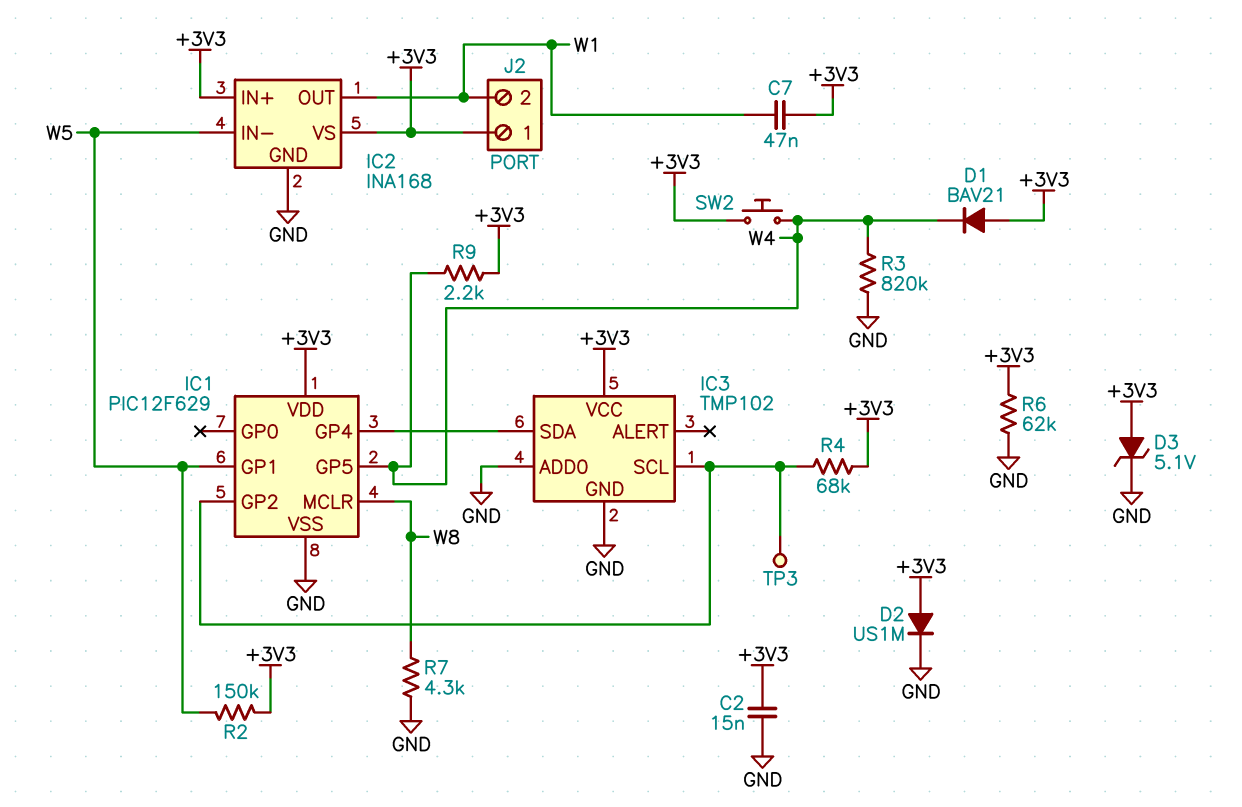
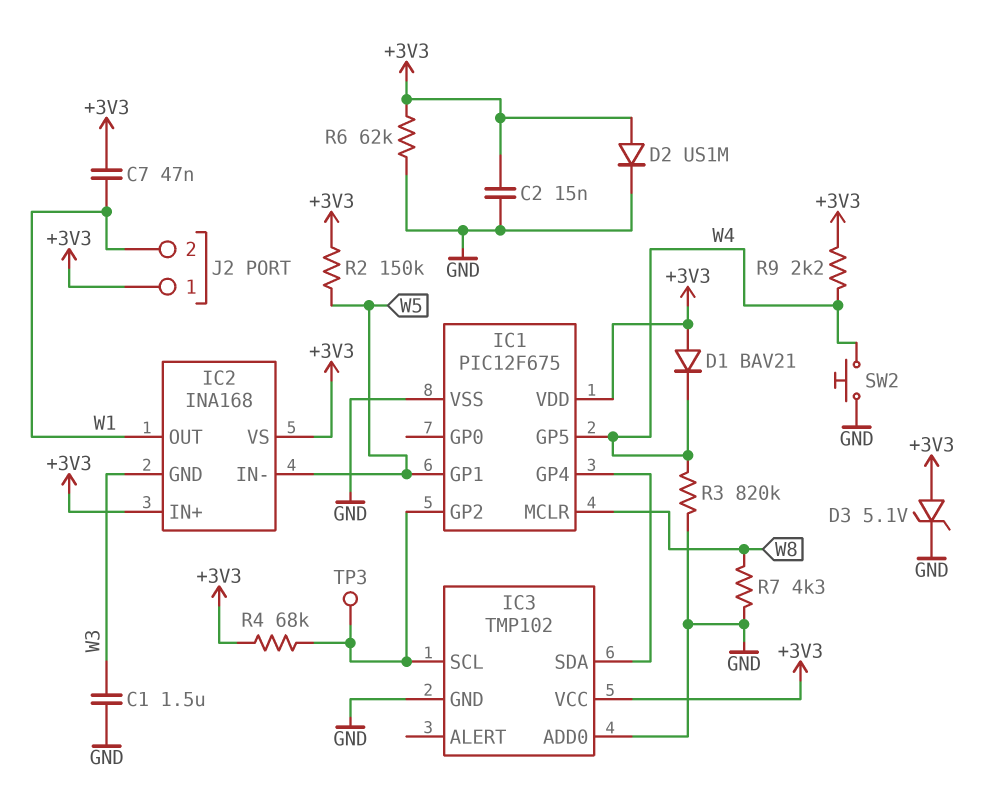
C1: none -> 1.5uF (GND, W3)
IC1: PIC12F629 -> PIC12F675
IC2 pin GND: GND -> W3
SW2: button (+3V3, W4) -> button (GND, W4)

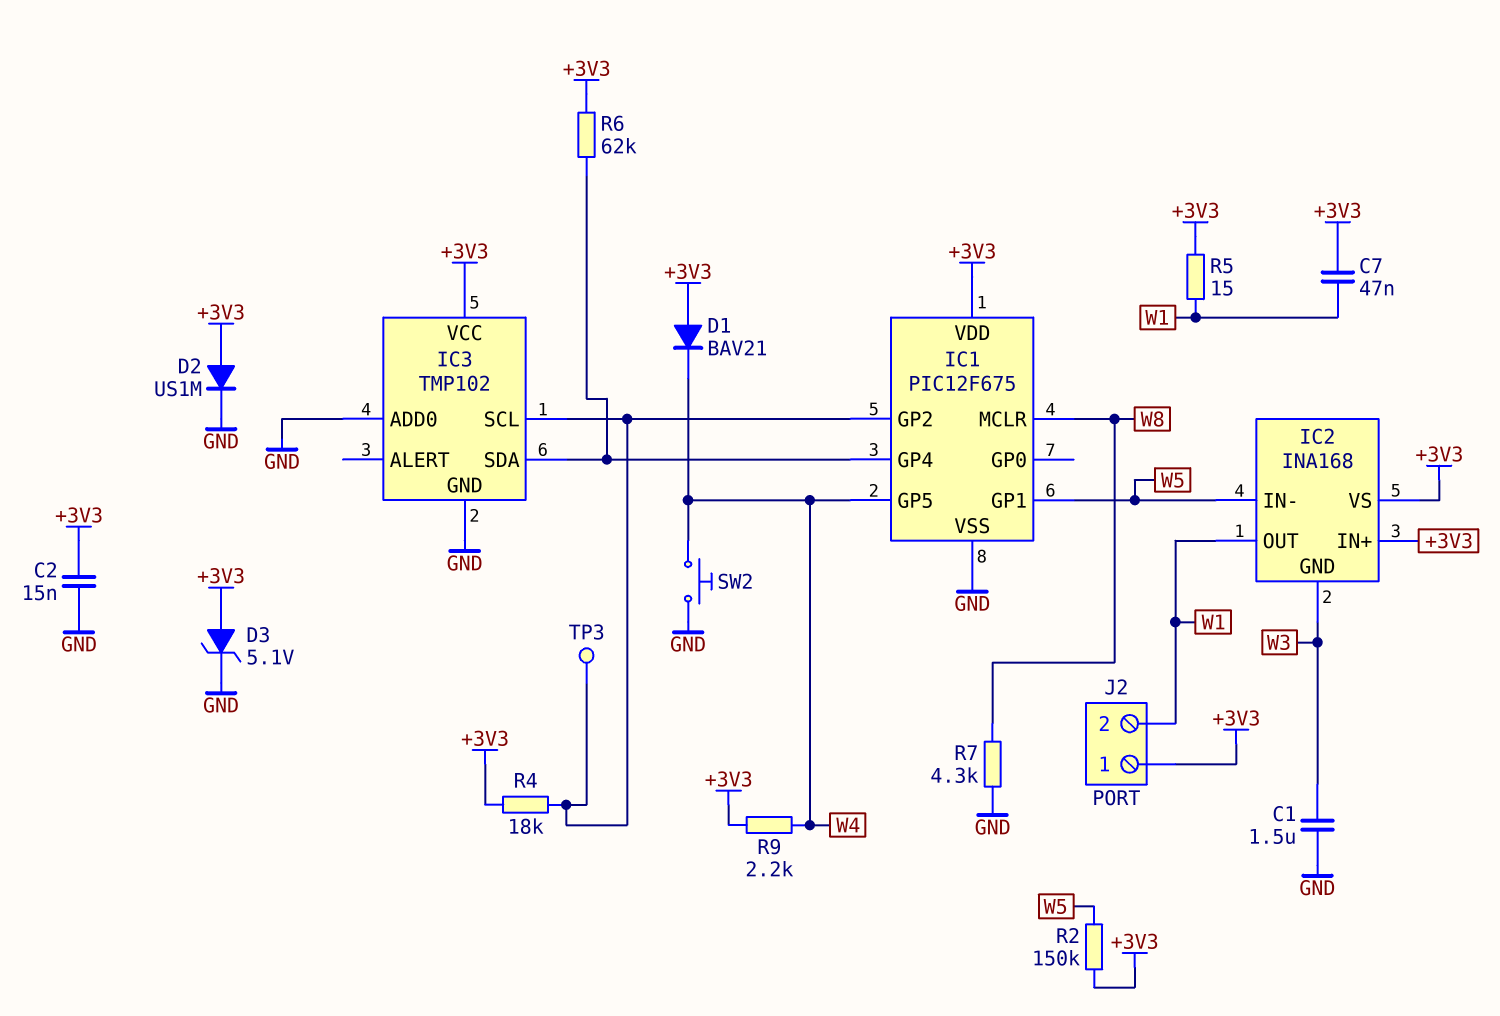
R3: 820k (GND, W4) -> none
R4: 68k (+3V3, IC1/GP2) -> 18k (+3V3, IC1/GP2)
R5: none -> 15 (+3V3, W1)
R6: 62k (+3V3, GND) -> 62k (+3V3, IC1/GP4)

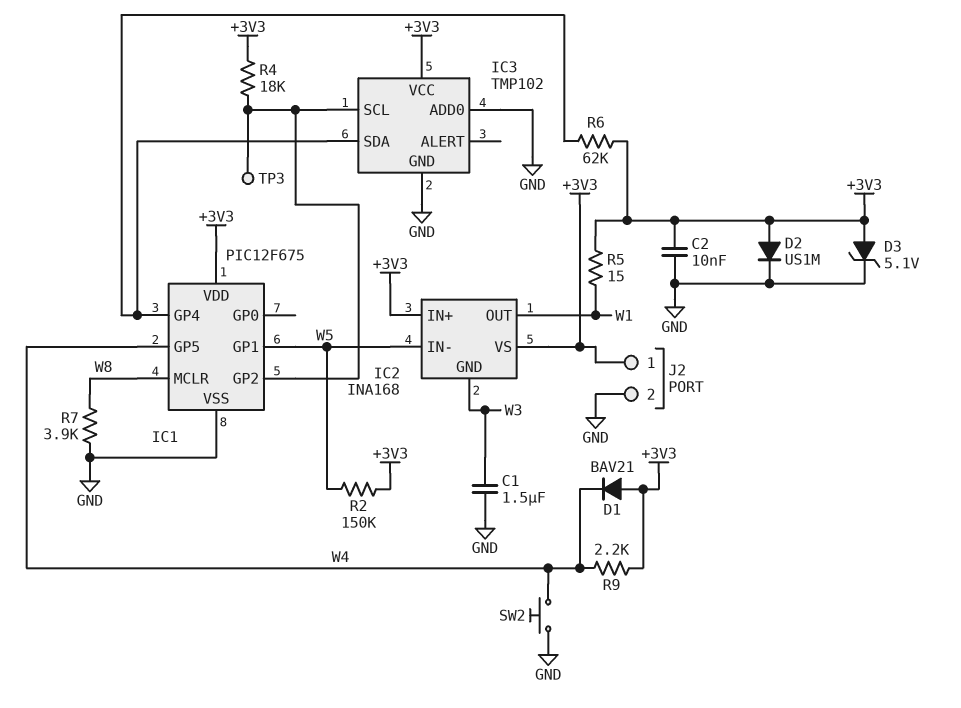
C2: 15nF (+3V3, GND) -> 10nF (+3V3, GND)
C7: 47nF (+3V3, W1) -> none
J2 pin 2: W1 -> GND
R7: 4.3k (GND, W8) -> 3.9k (GND, W8)

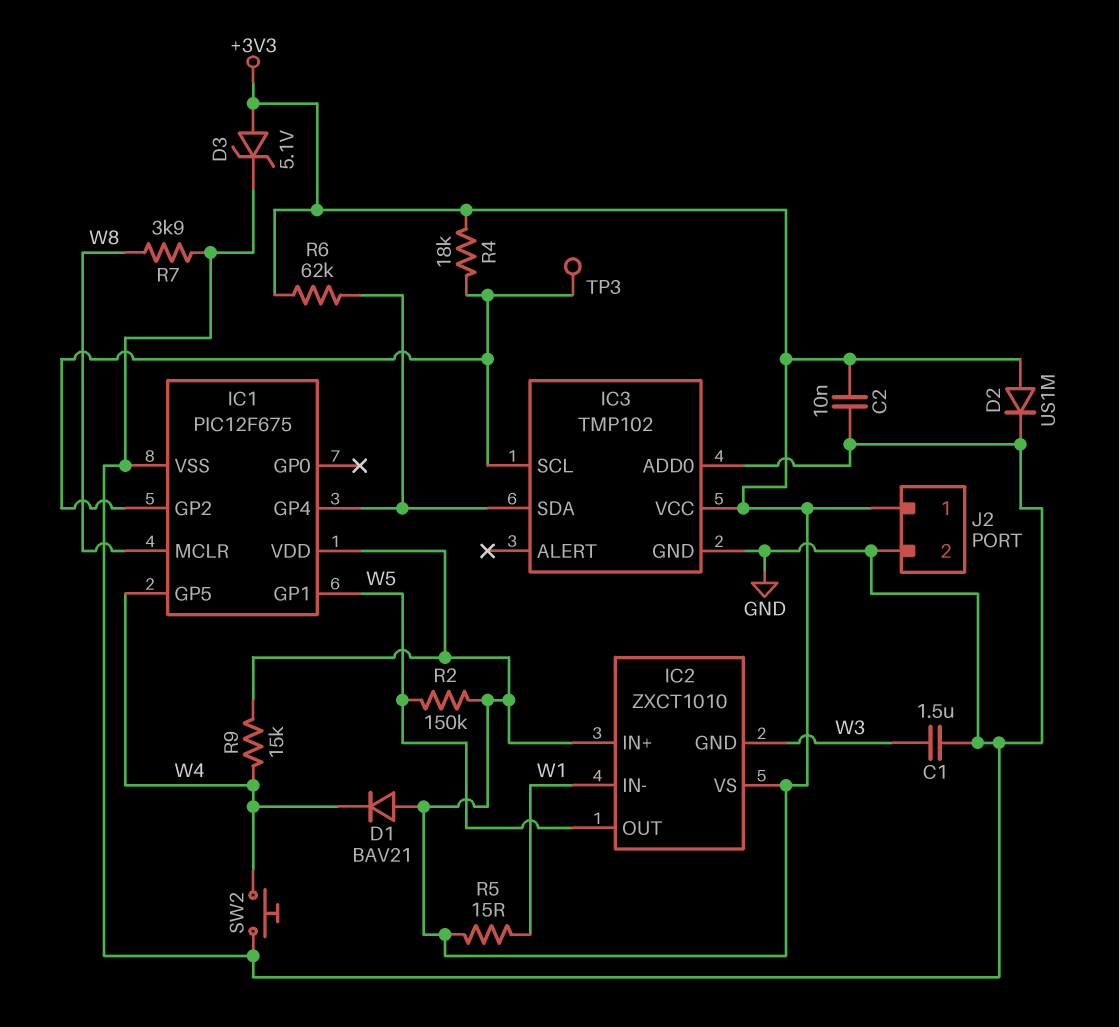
IC2: INA168 -> ZXCT1010
IC2 pin IN-: W5 -> W1
IC2 pin OUT: W1 -> W5
R9: 2.2k (+3V3, W4) -> 15k (+3V3, W4)

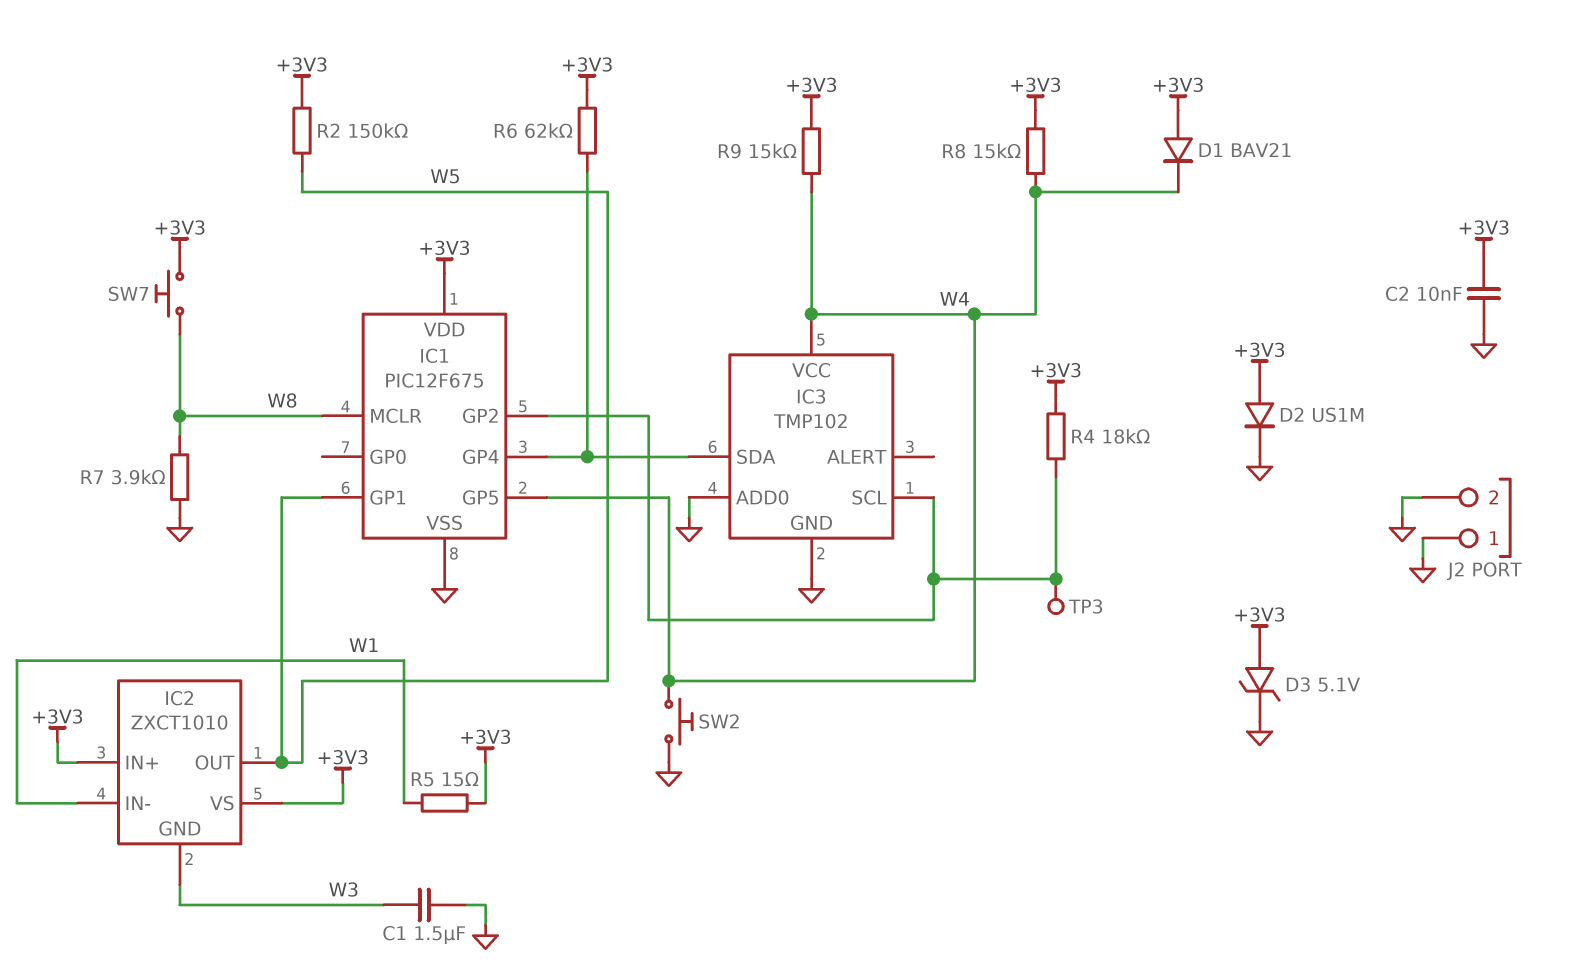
IC3 pin VCC: +3V3 -> W4
J2 pin 1: +3V3 -> GND
R8: none -> 15k (+3V3, W4)
SW7: none -> button (+3V3, W8)

